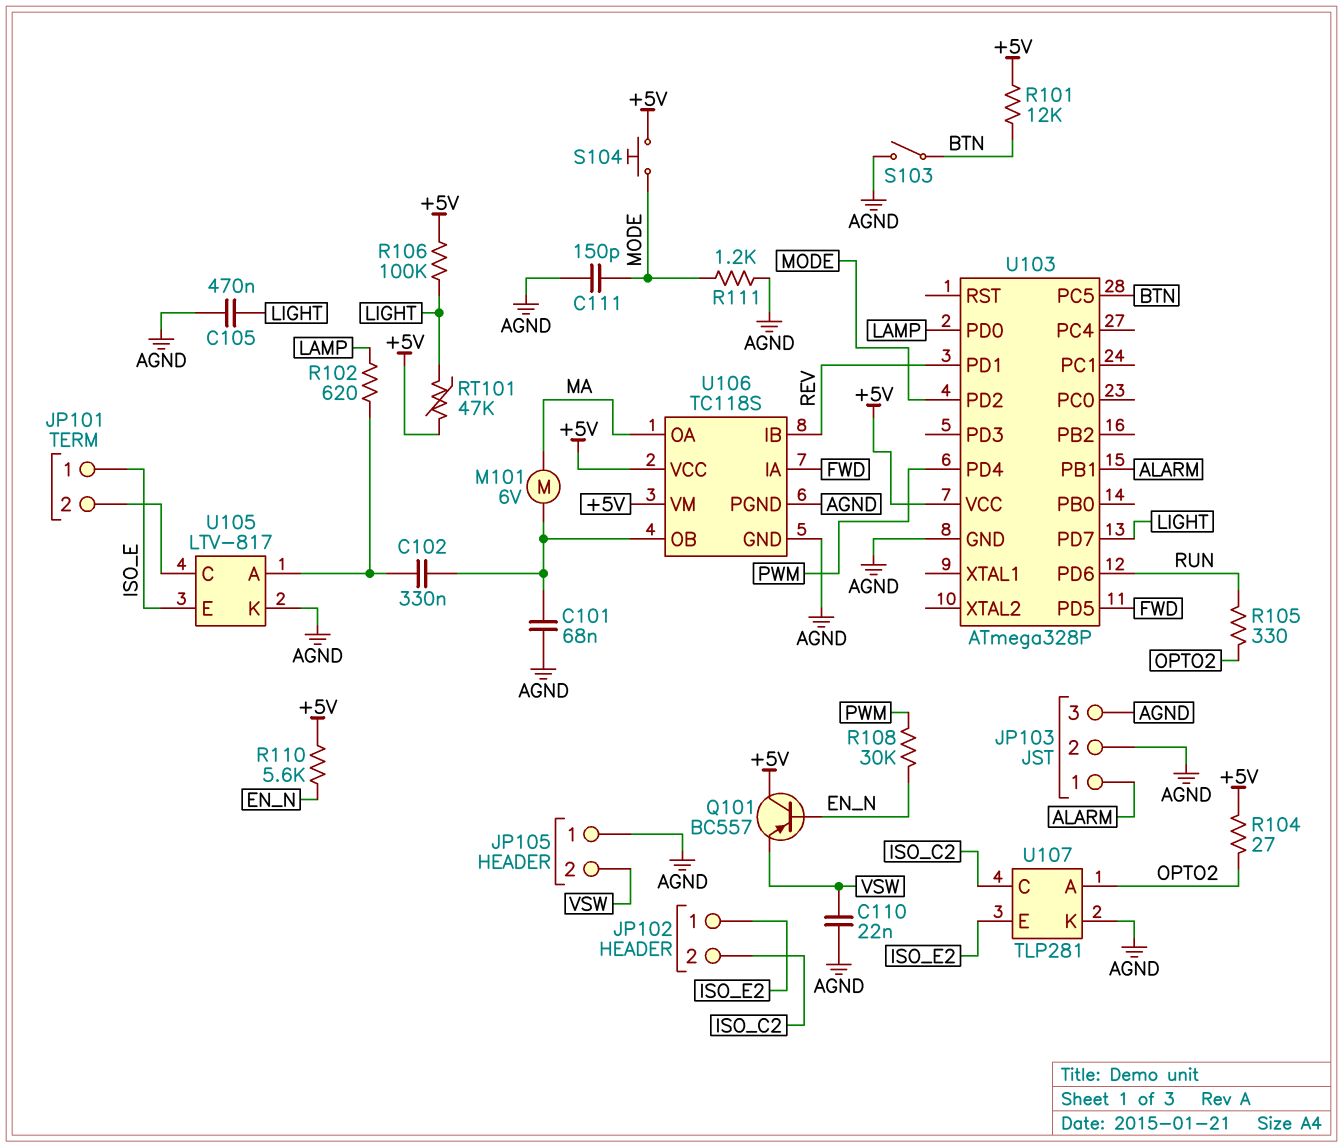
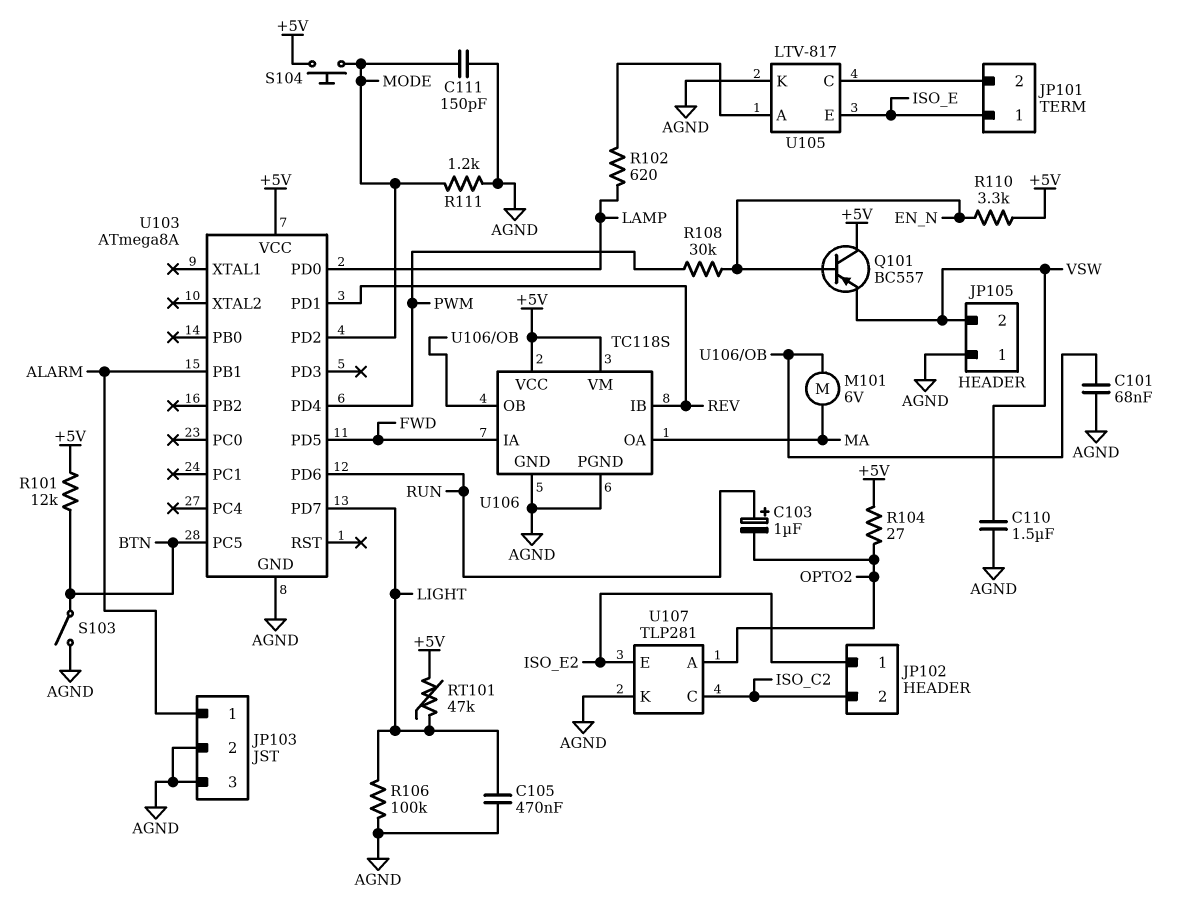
C102: 330nF (U105/A, U106/OB) -> none
C103: none -> 1uF (plus RUN, minus OPTO2)
C110: 22nF (AGND, VSW) -> 1.5uF (AGND, VSW)
R105: 330 (OPTO2, RUN) -> none
R106: 100k (+5V, LIGHT) -> 100k (AGND, LIGHT)
R110: 5.6k (+5V, EN_N) -> 3.3k (+5V, EN_N)
U103: ATmega328P -> ATmega8A

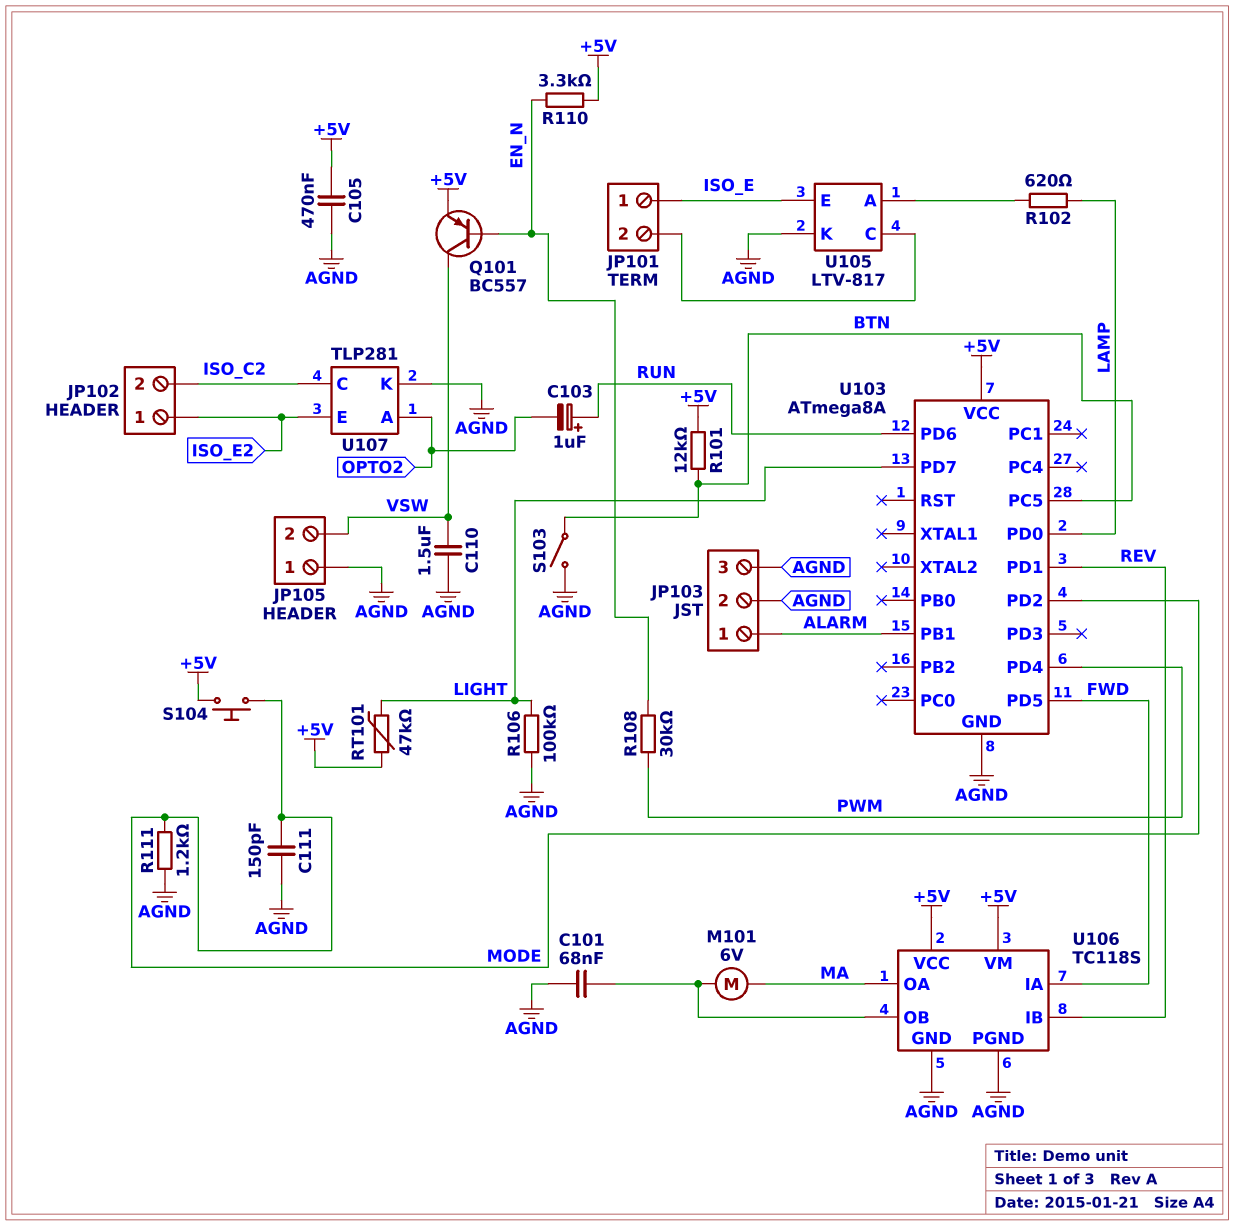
C105: 470nF (AGND, LIGHT) -> 470nF (+5V, AGND)
Q101: PNP BC557 (B EN_N, C +5V, E VSW) -> PNP BC557 (B EN_N, C VSW, E +5V)
R104: 27 (+5V, OPTO2) -> none

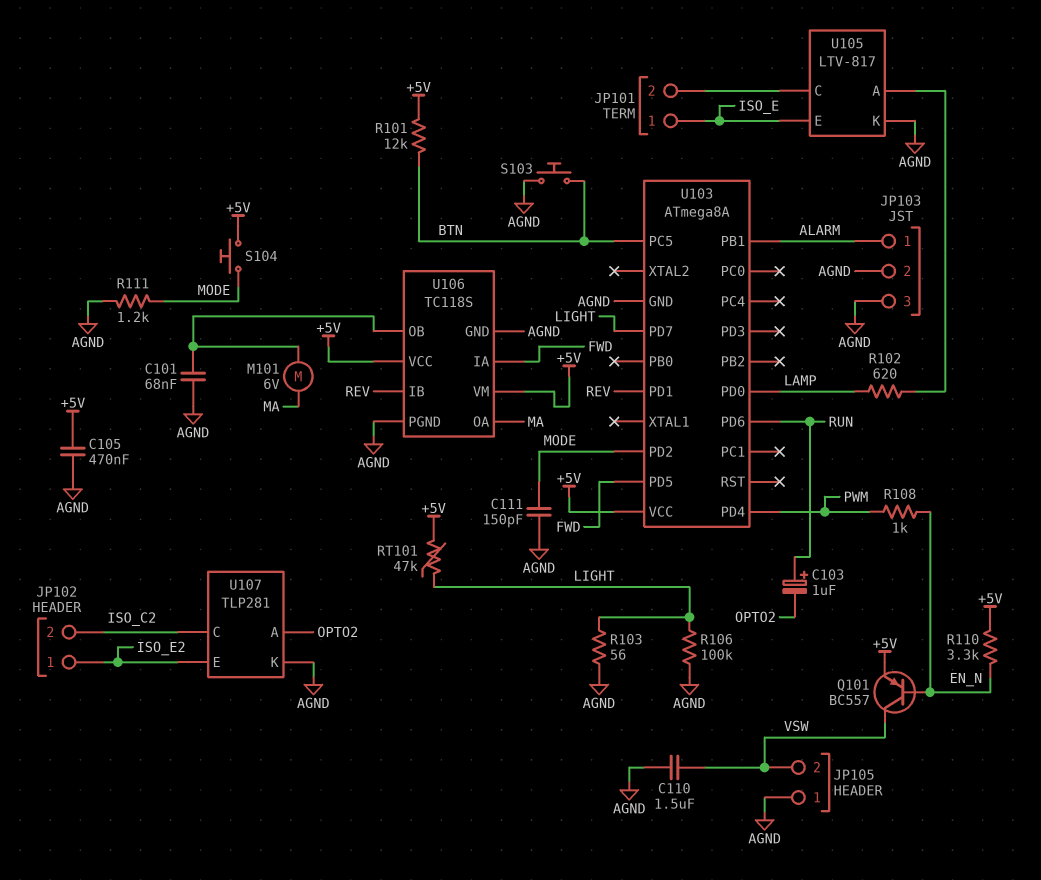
R103: none -> 56 (AGND, LIGHT)
R108: 30k (EN_N, PWM) -> 1k (EN_N, PWM)
S103: switch (AGND, BTN) -> button (AGND, BTN)

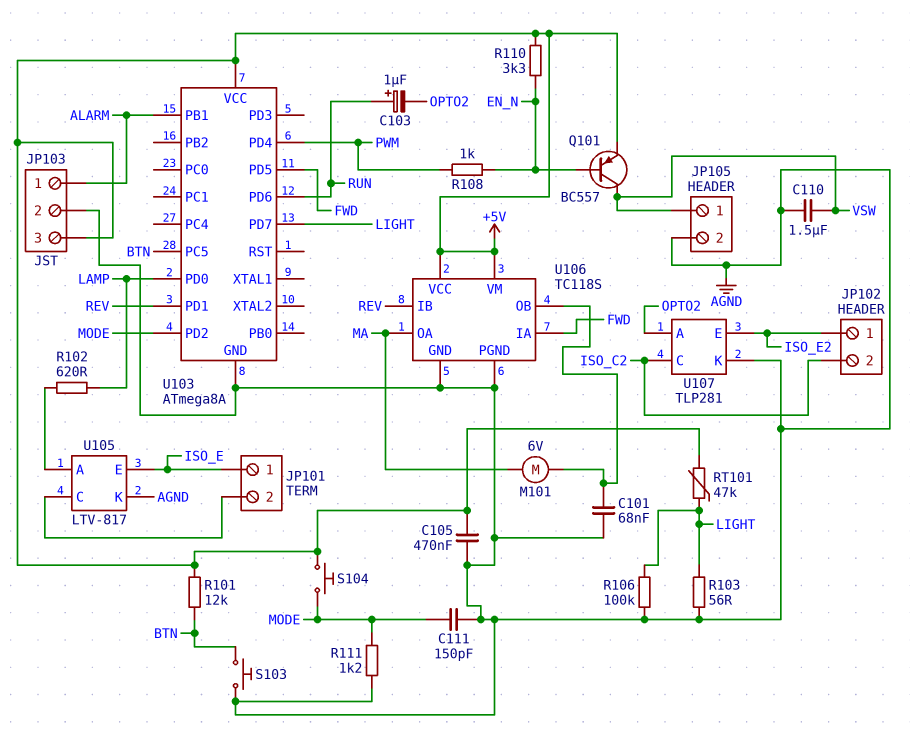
JP103 pin 3: AGND -> +5V
JP105 pin 1: AGND -> VSW
JP105 pin 2: VSW -> AGND

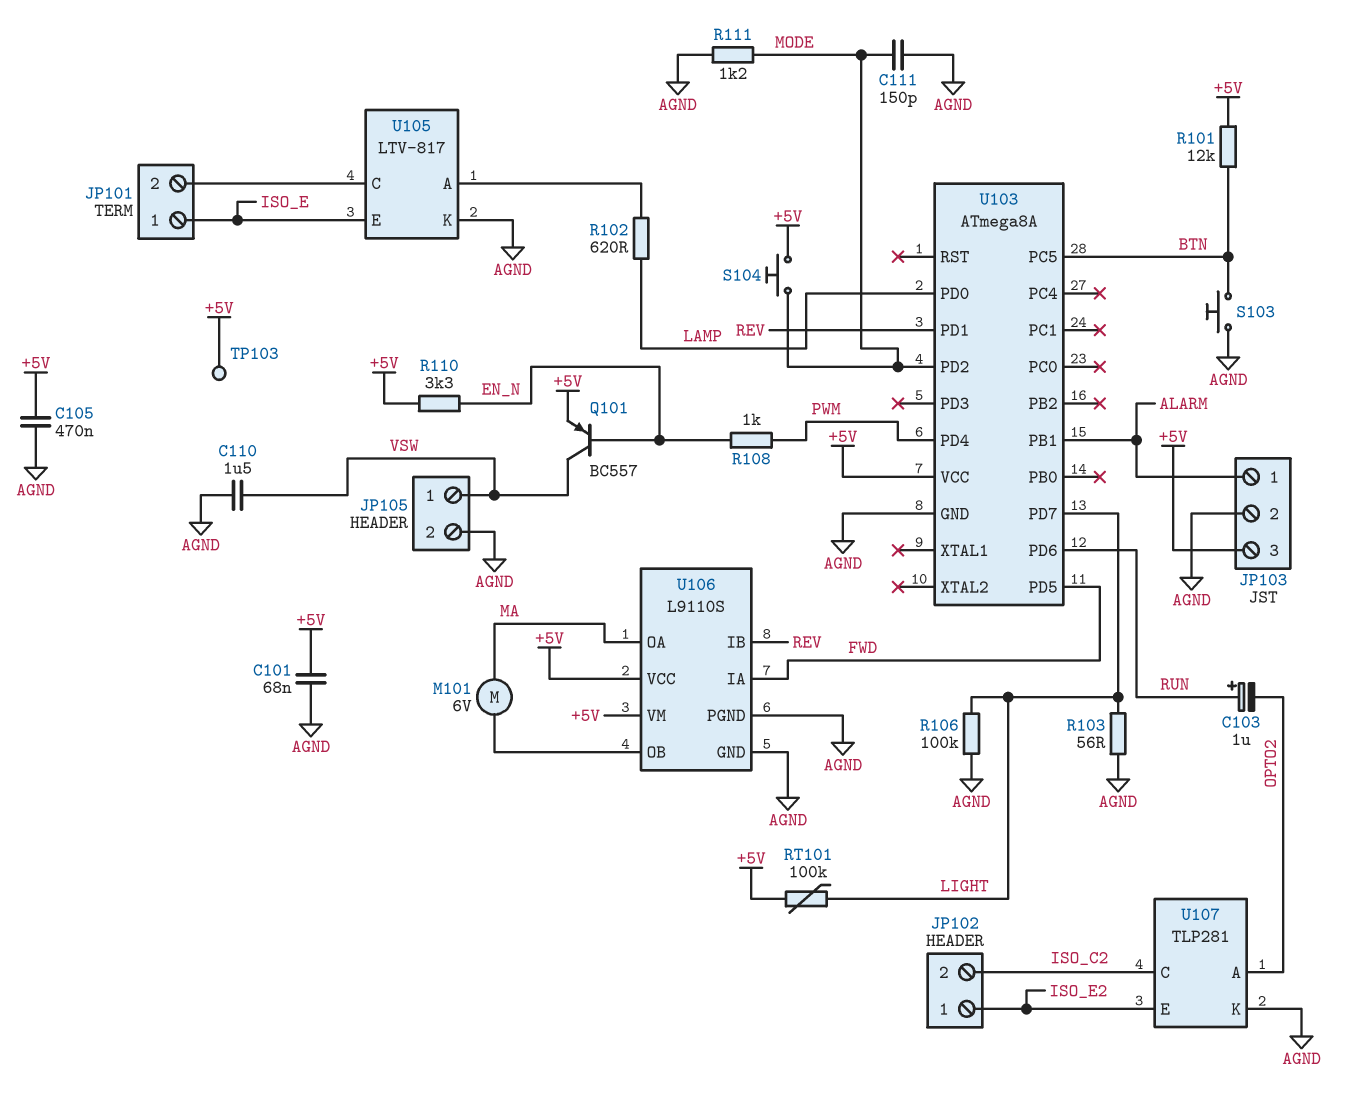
C101: 68nF (AGND, U106/OB) -> 68nF (+5V, AGND)
RT101: 47k (+5V, LIGHT) -> 100k (+5V, LIGHT)
TP103: none -> test point (+5V)
U106: TC118S -> L9110S

